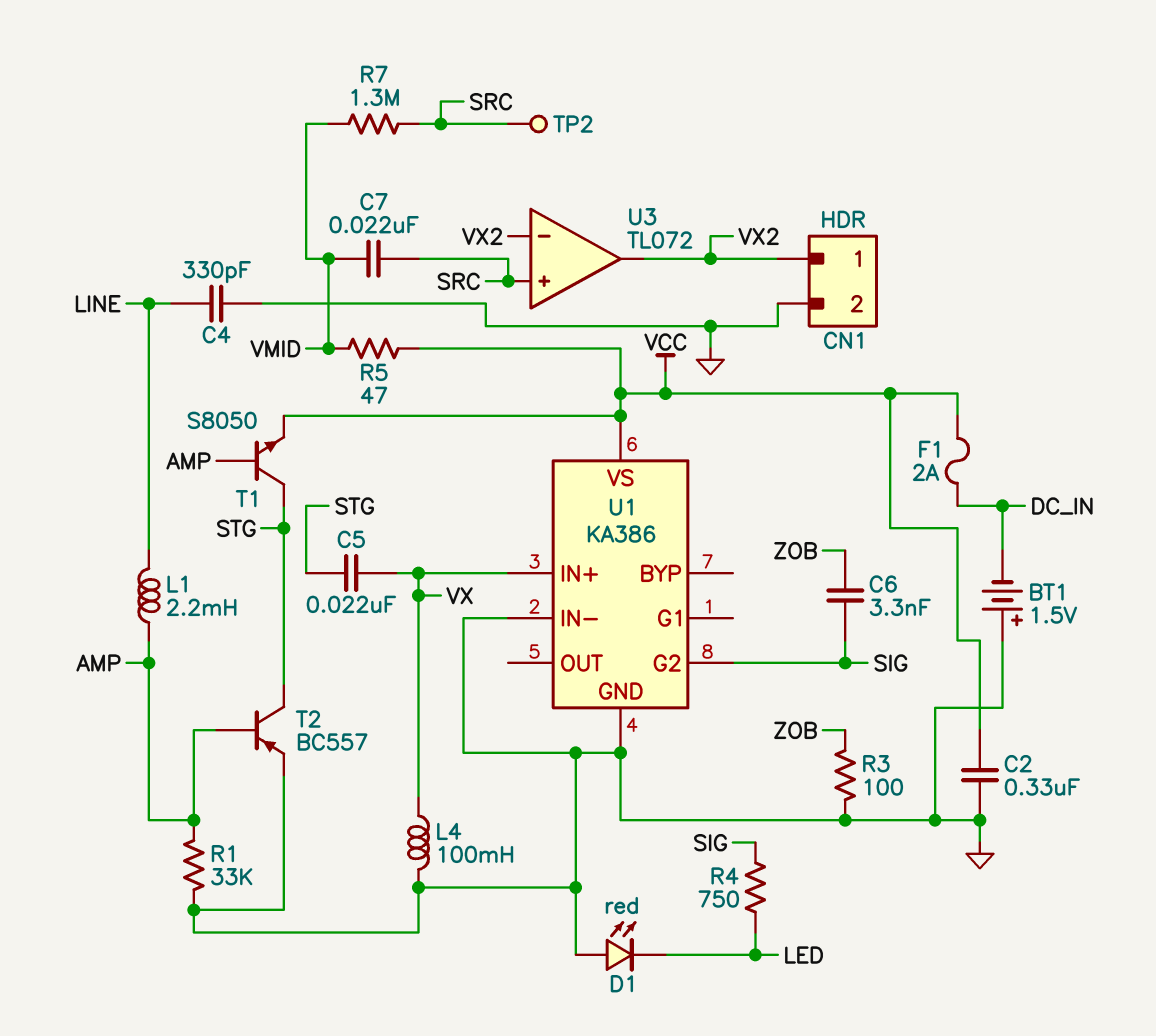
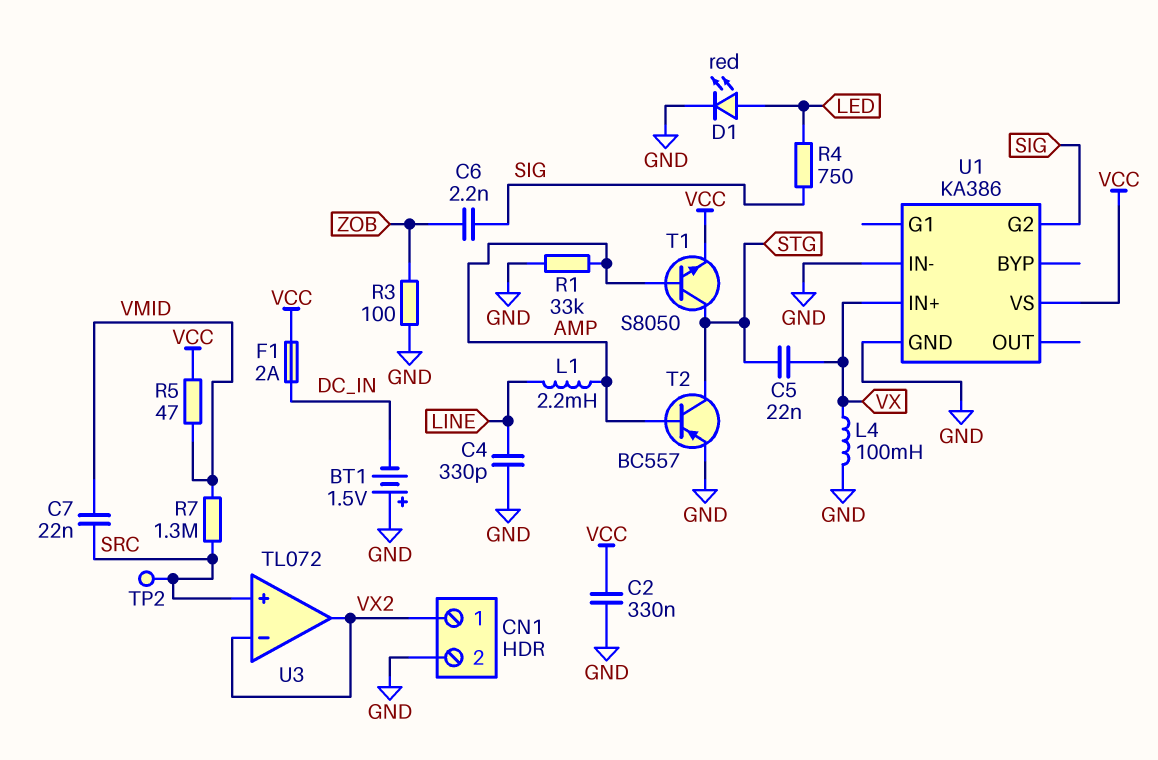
C6: 3.3nF (SIG, ZOB) -> 2.2nF (SIG, ZOB)
D1: LED red (A GND, K LED) -> LED red (A LED, K GND)

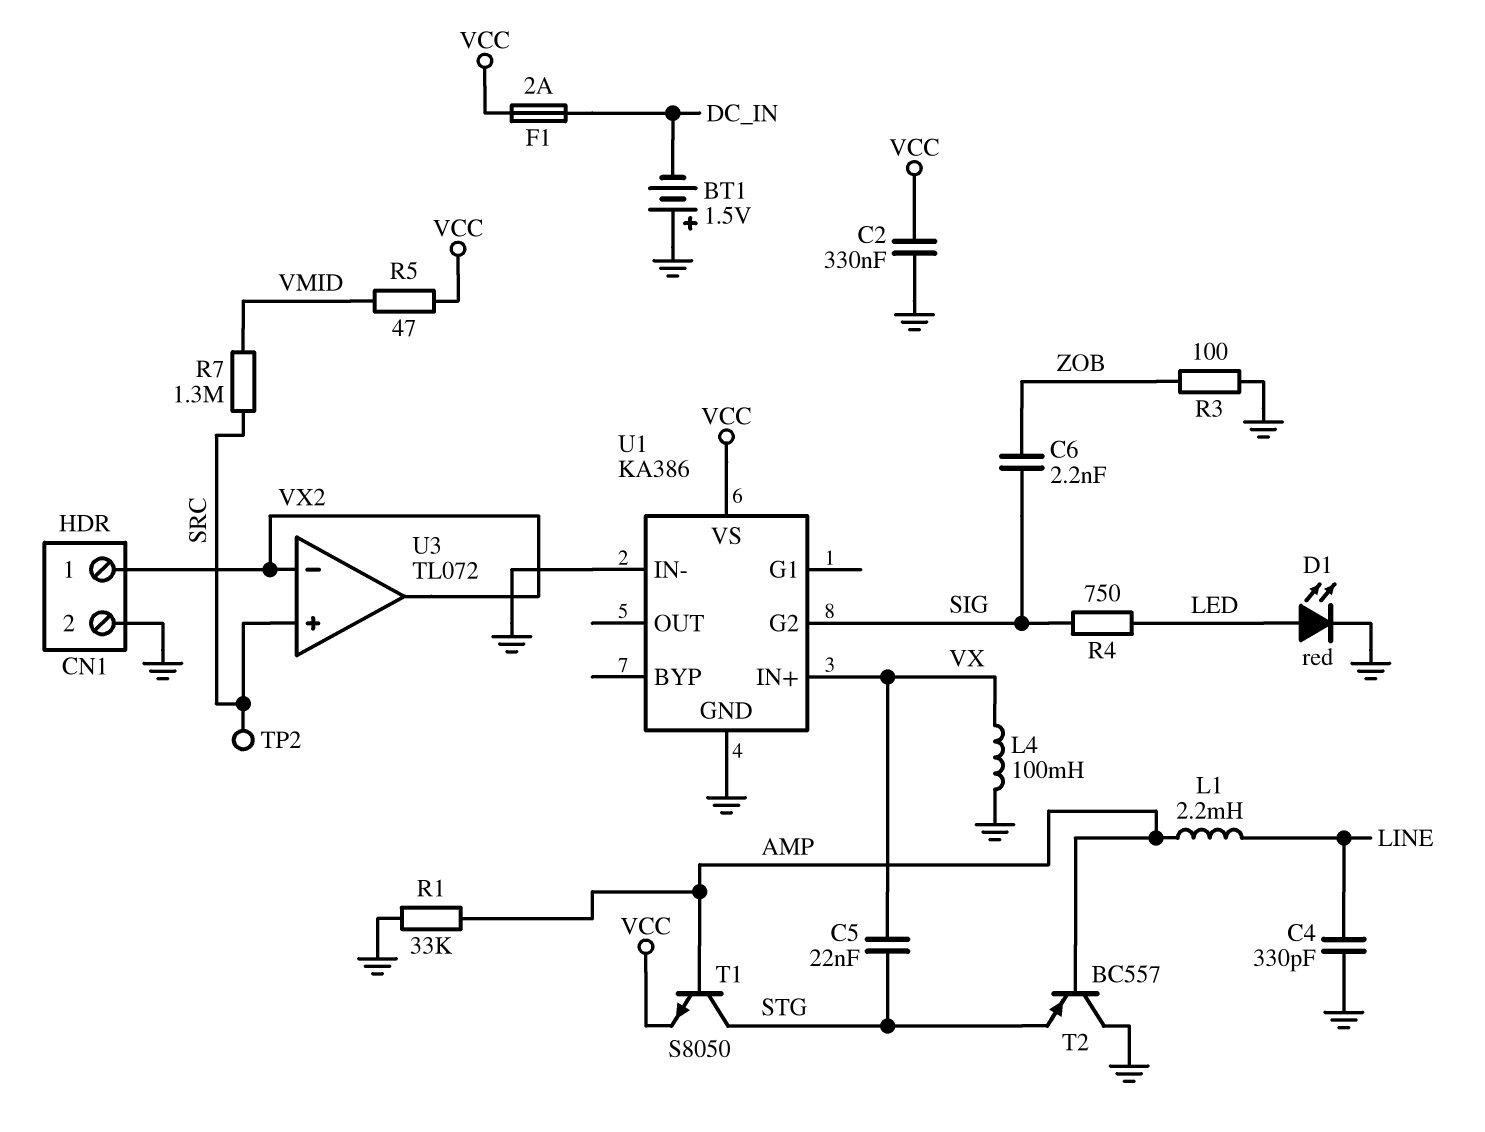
C7: 22nF (SRC, VMID) -> none
T2: PNP BC557 (B AMP, C STG, E GND) -> PNP BC557 (B AMP, C GND, E STG)

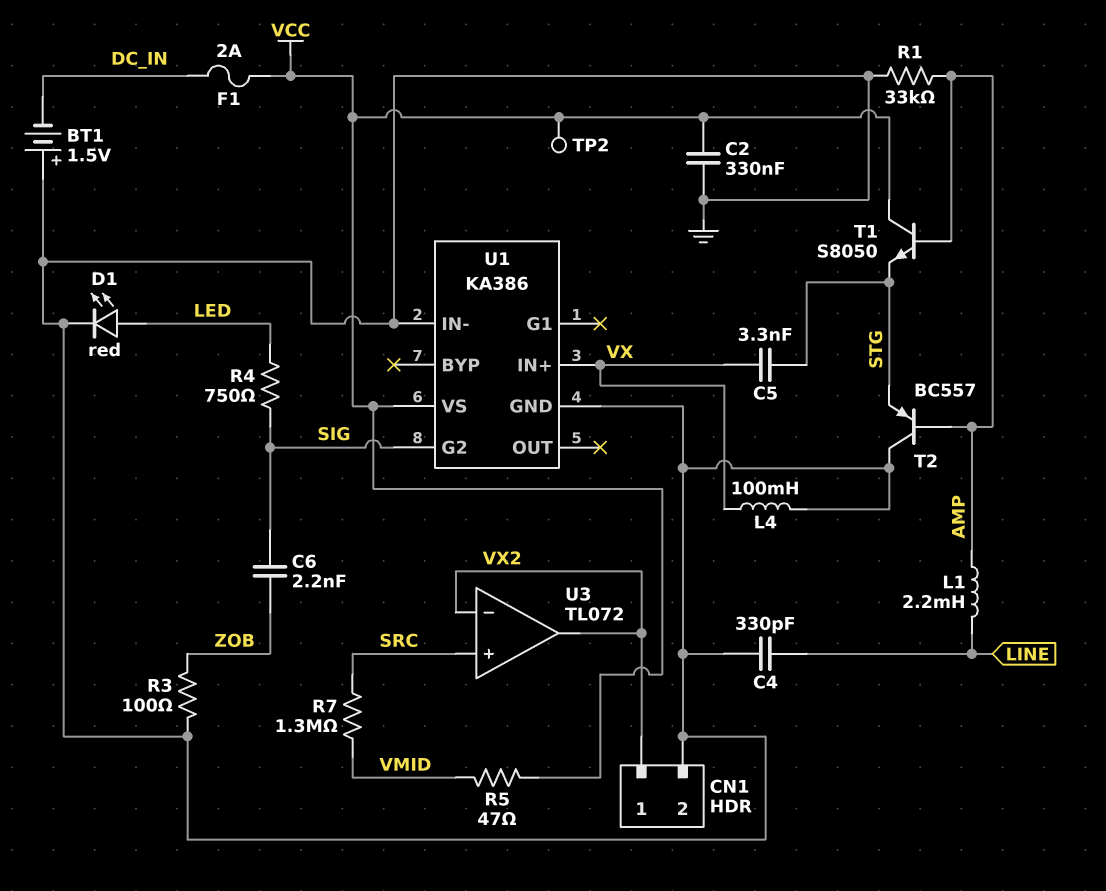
C5: 22nF (STG, VX) -> 3.3nF (STG, VX)
T1: NPN S8050 (B AMP, C STG, E VCC) -> NPN S8050 (B AMP, C VCC, E STG)
TP2: test point (SRC) -> test point (VCC)

